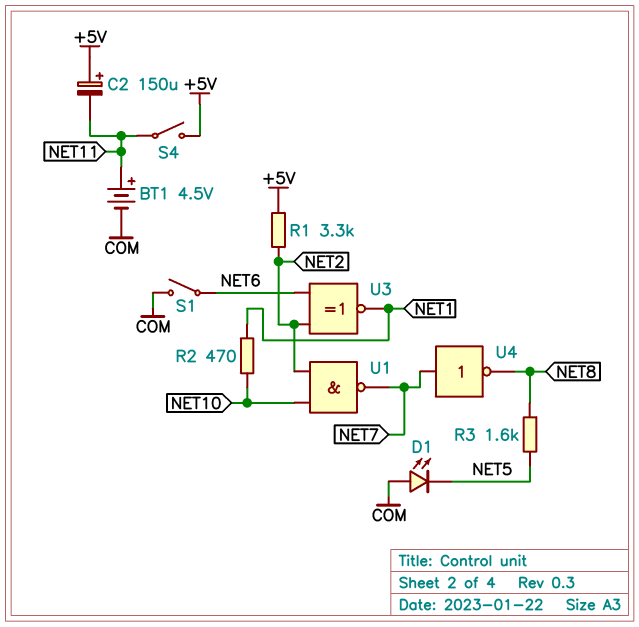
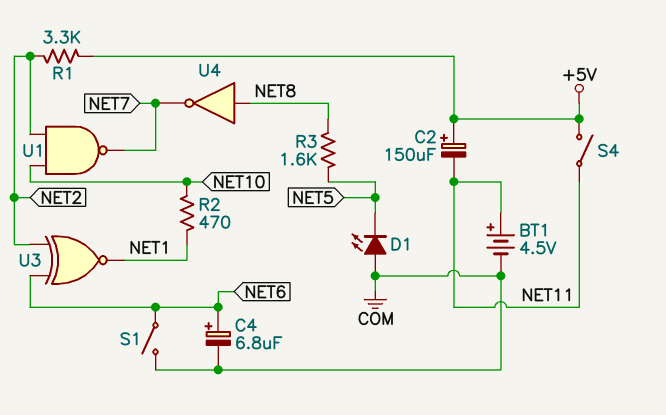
C4: none -> 6.8uF (plus NET6, minus COM)
U4: NOT (in NET7, out NET8) -> NOT (in NET8, out NET7)

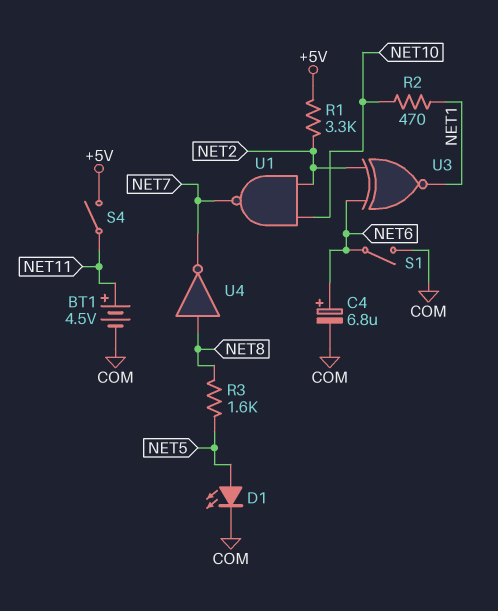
C2: 150uF (plus +5V, minus NET11) -> none
D1: LED (A COM, K NET5) -> LED (A NET5, K COM)

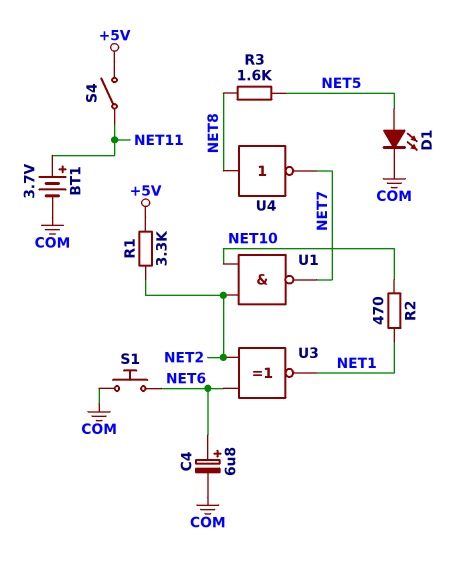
BT1: 4.5V (plus NET11, minus COM) -> 3.7V (plus NET11, minus COM)
S1: switch (COM, NET6) -> button (COM, NET6)

